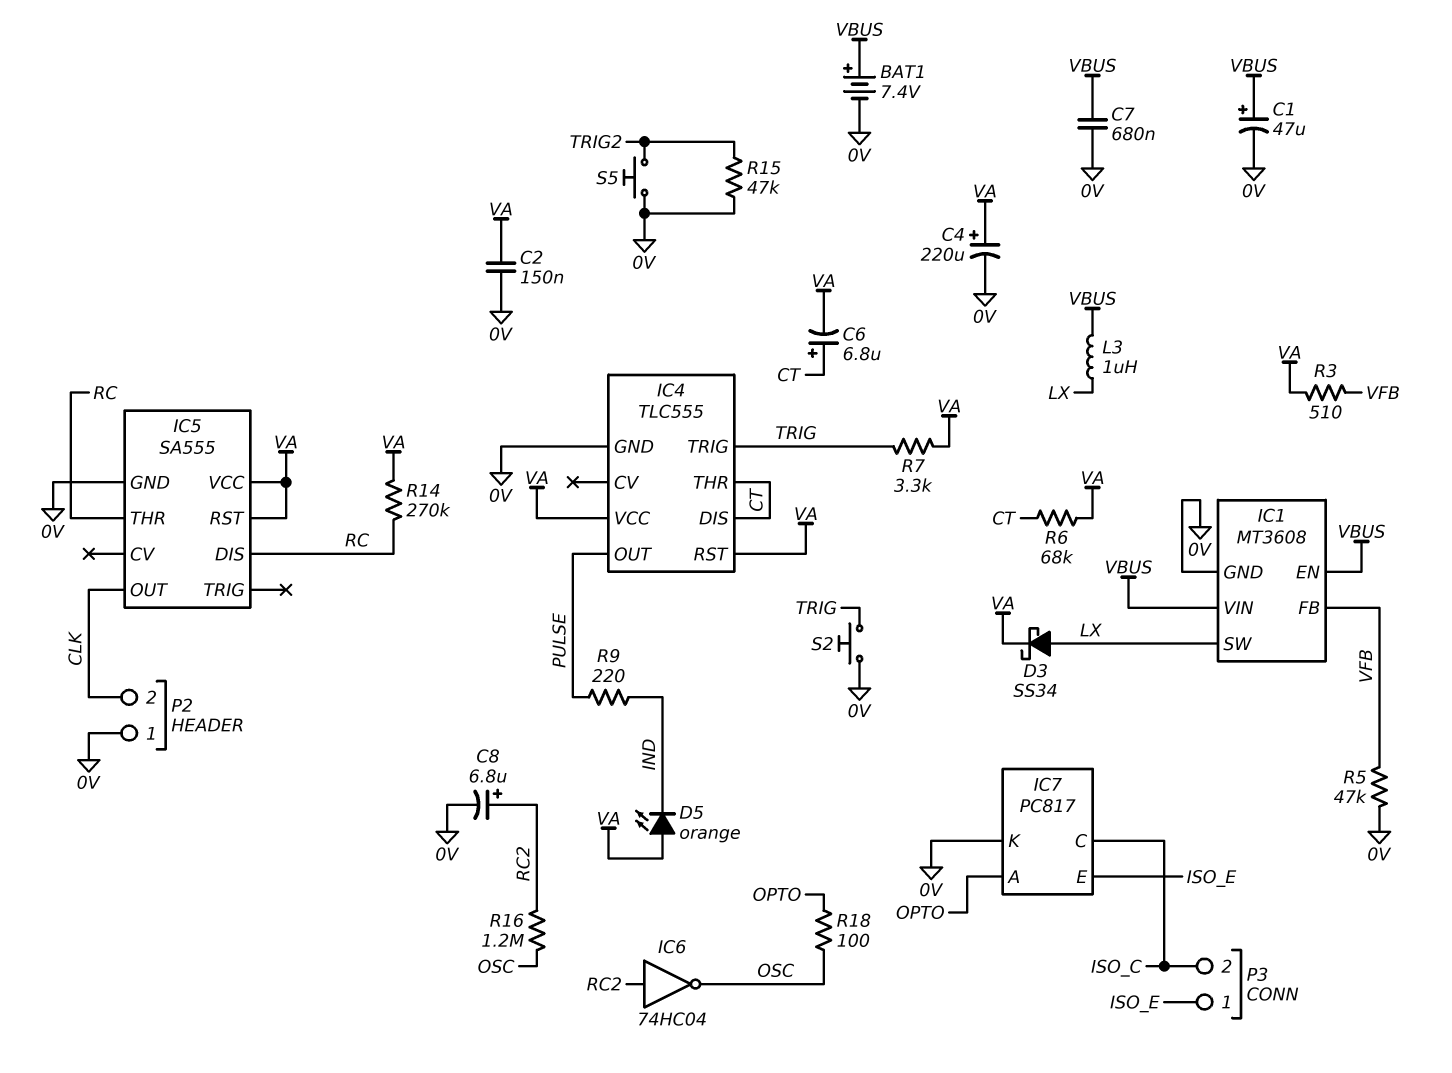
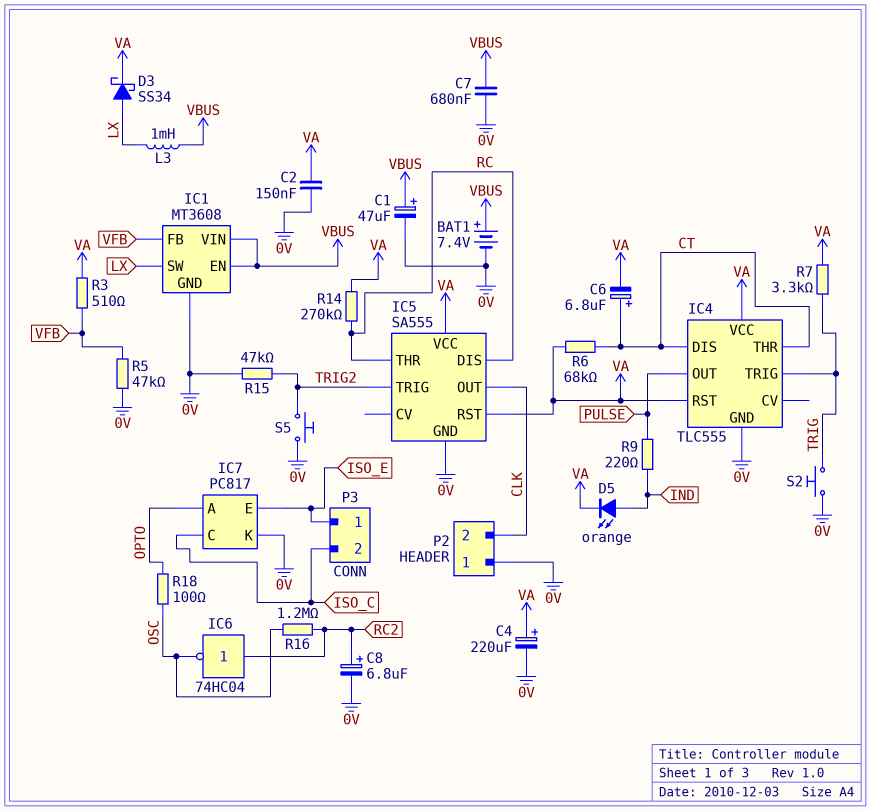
D5: LED orange (A VA, K IND) -> LED orange (A IND, K VA)
IC5 pin TRIG: none -> TRIG2
L3: 1uH (LX, VBUS) -> 1mH (LX, VBUS)

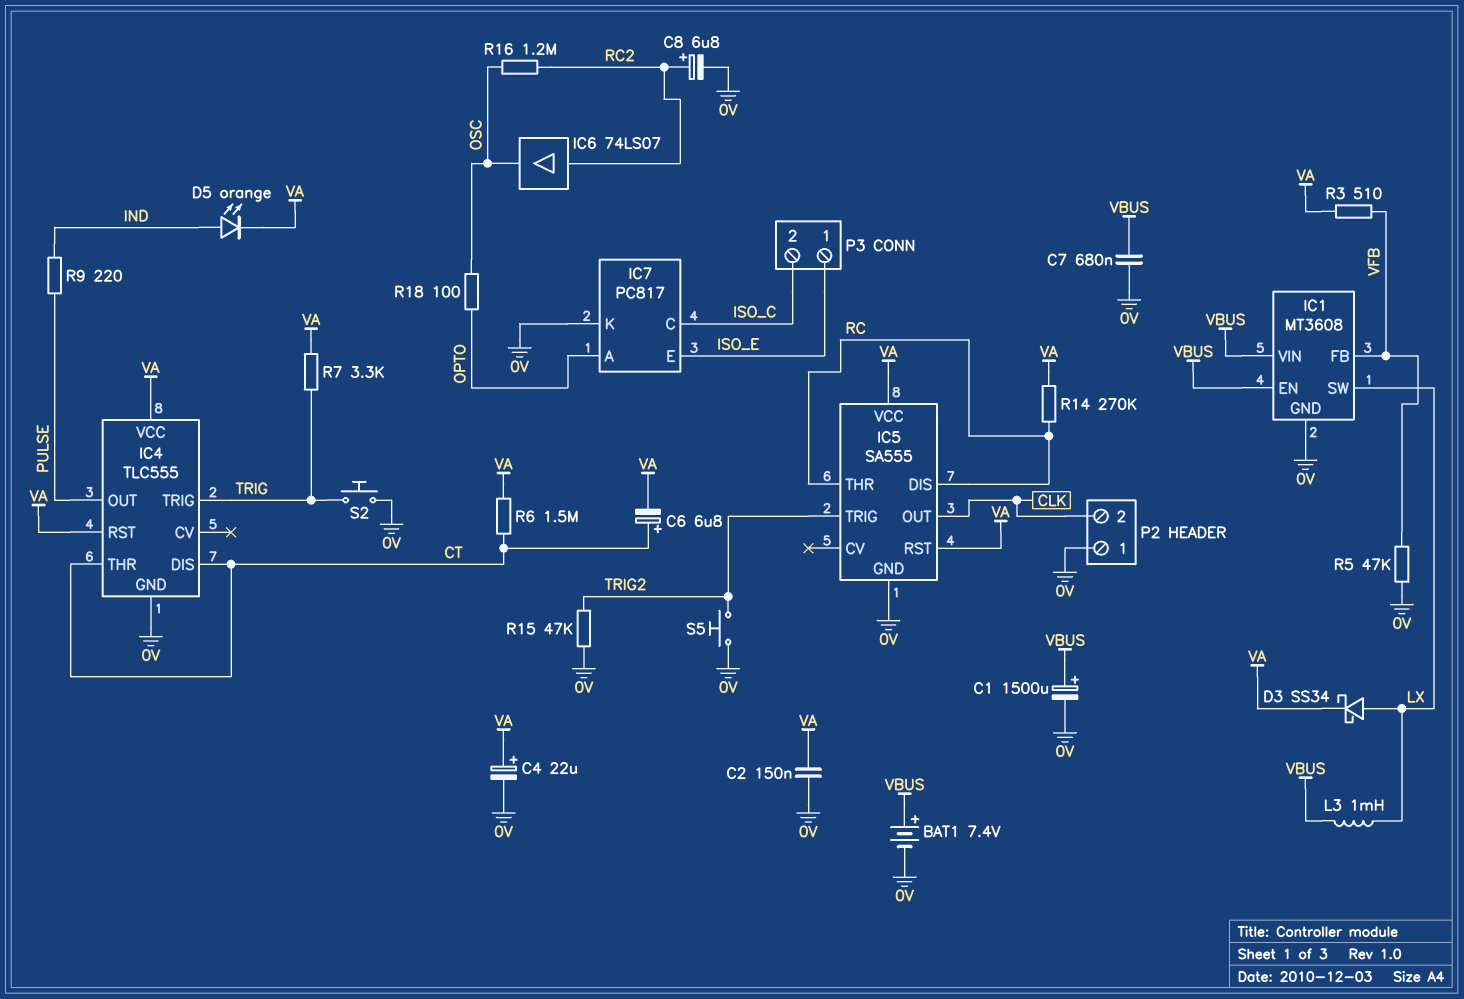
C1: 47uF (plus VBUS, minus 0V) -> 1500uF (plus VBUS, minus 0V)
C4: 220uF (plus VA, minus 0V) -> 22uF (plus VA, minus 0V)
IC6: NOT 74HC04 (in RC2, out OSC) -> buffer 74LS07 (in RC2, out OSC)
R6: 68k (CT, VA) -> 1.5M (CT, VA)

